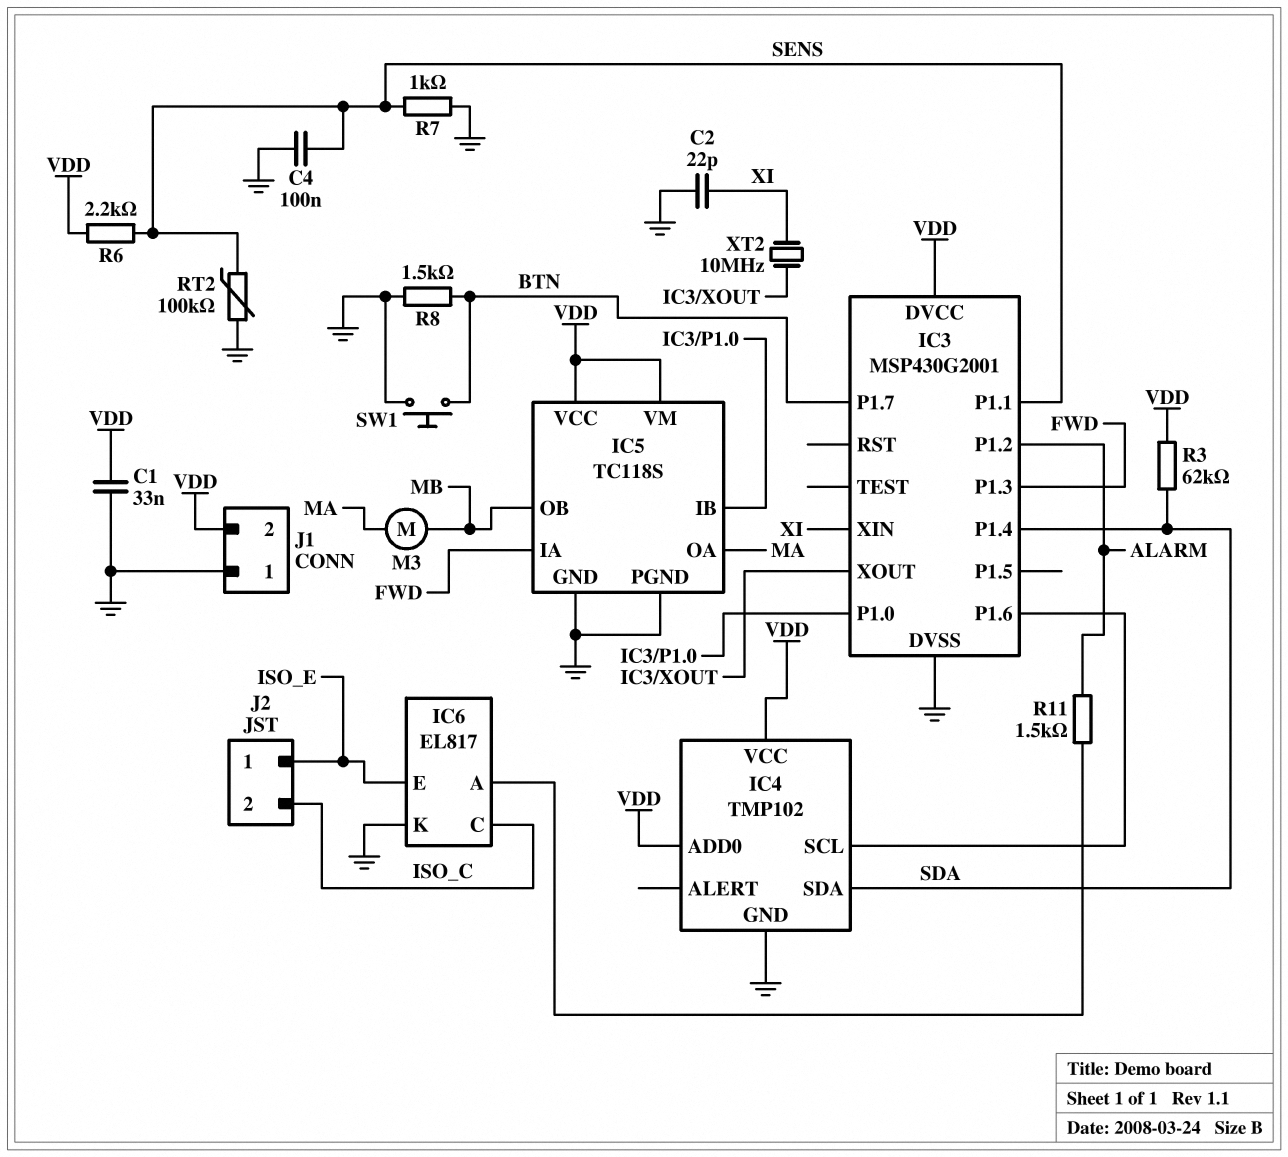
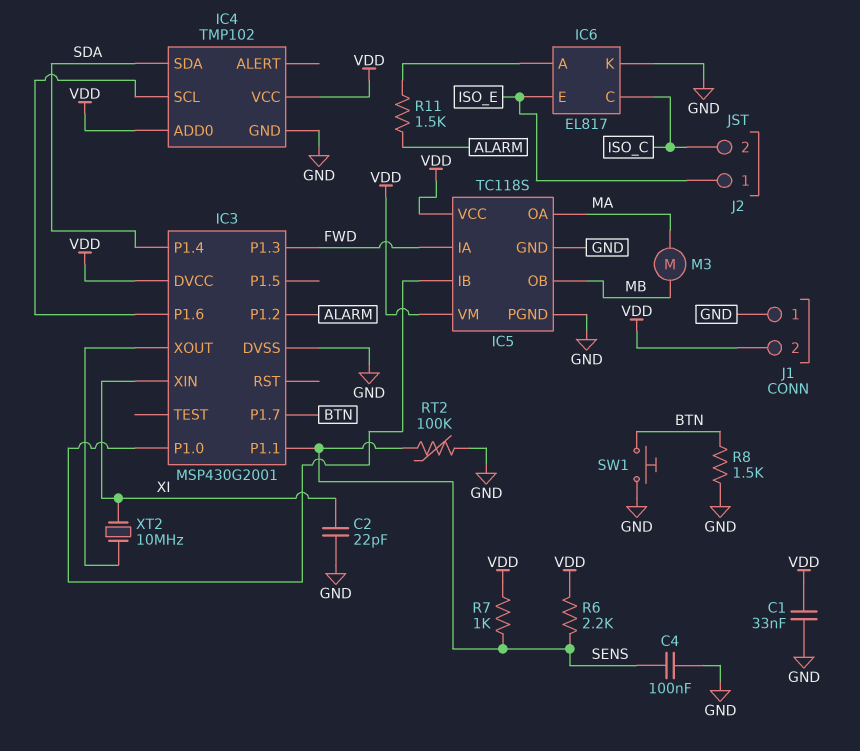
R3: 62k (SDA, VDD) -> none
R7: 1k (GND, SENS) -> 1k (SENS, VDD)

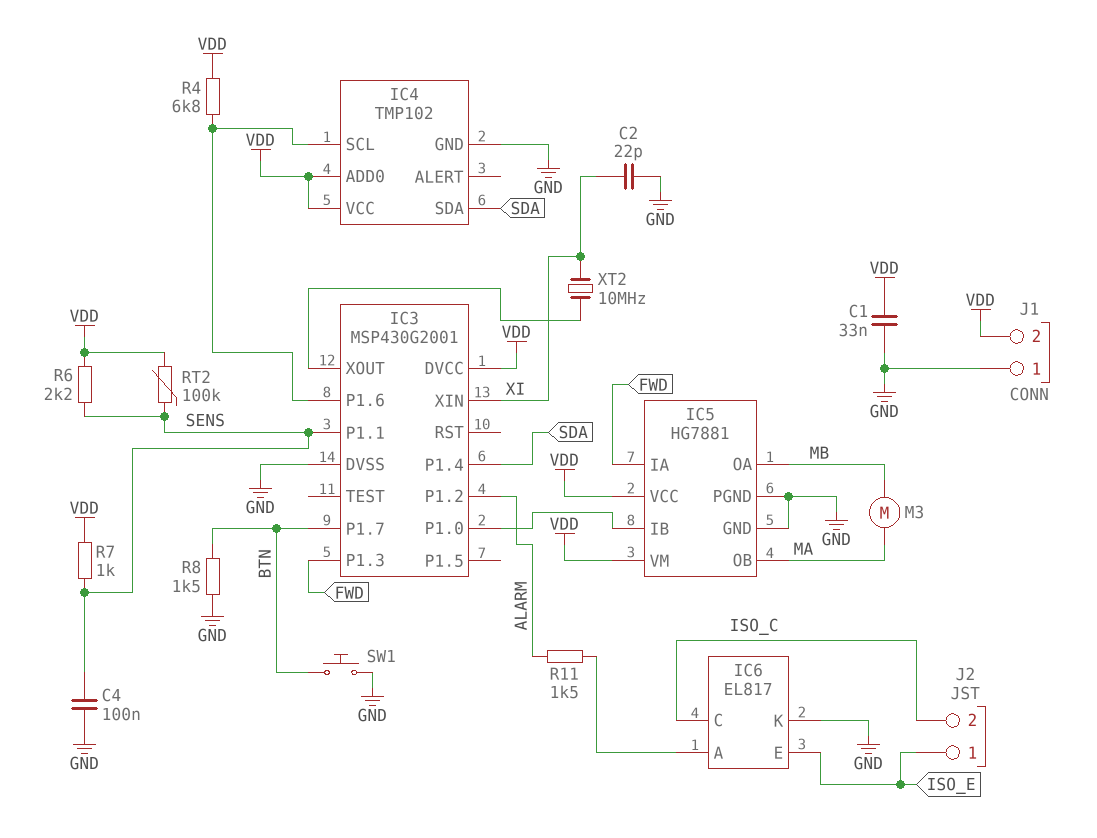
IC5: TC118S -> HG7881
IC5 pin OA: MA -> MB
IC5 pin OB: MB -> MA
R4: none -> 6.8k (IC3/P1.6, VDD)
RT2: 100k (GND, SENS) -> 100k (SENS, VDD)

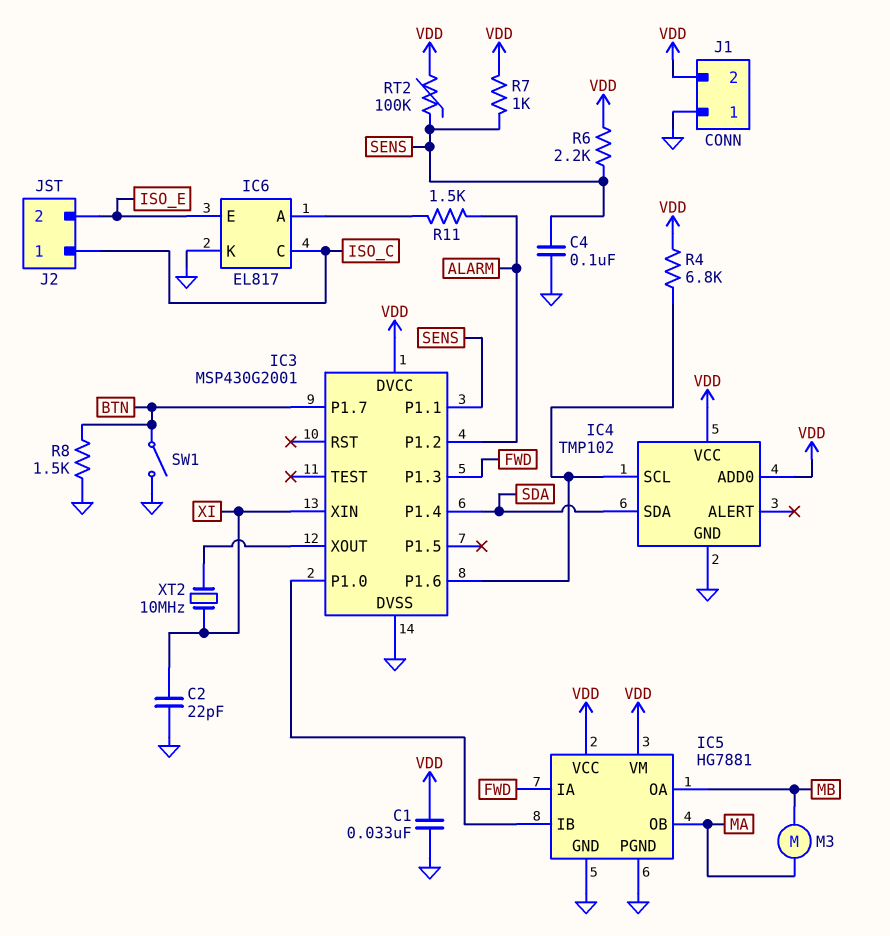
J2 pin 1: ISO_E -> ISO_C
J2 pin 2: ISO_C -> ISO_E
SW1: button (BTN, GND) -> switch (BTN, GND)

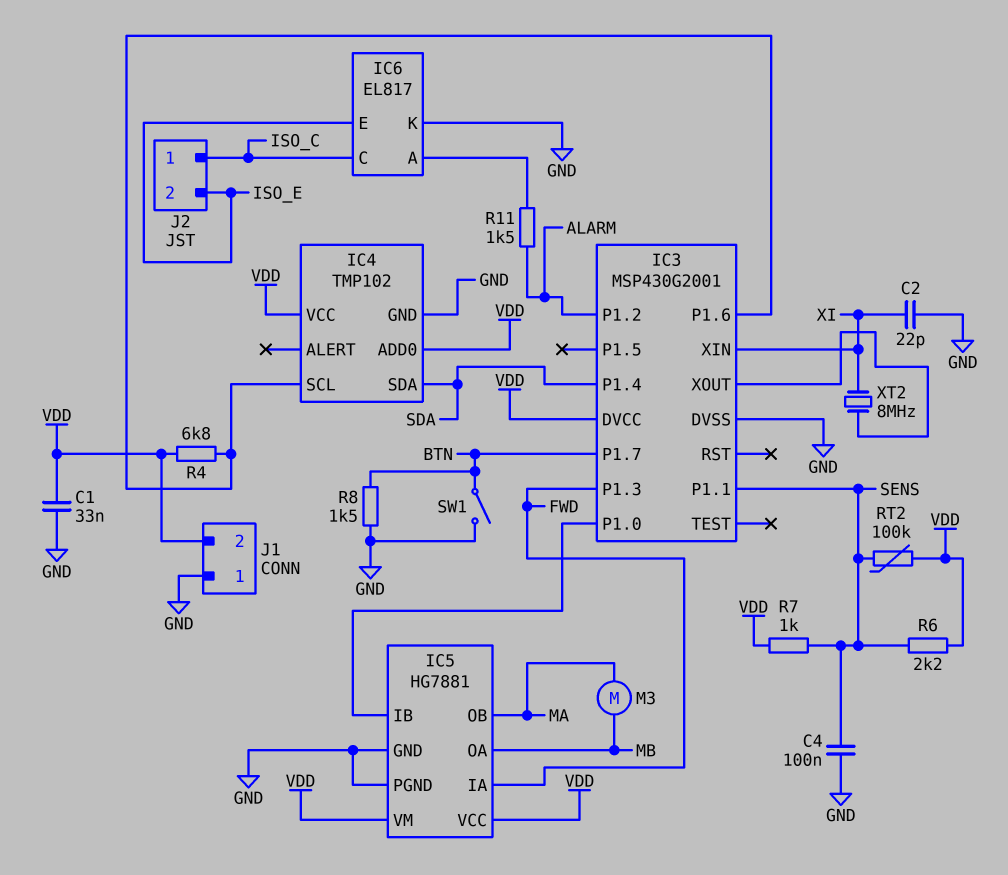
XT2: 10MHz (IC3/XOUT, XI) -> 8MHz (IC3/XOUT, XI)

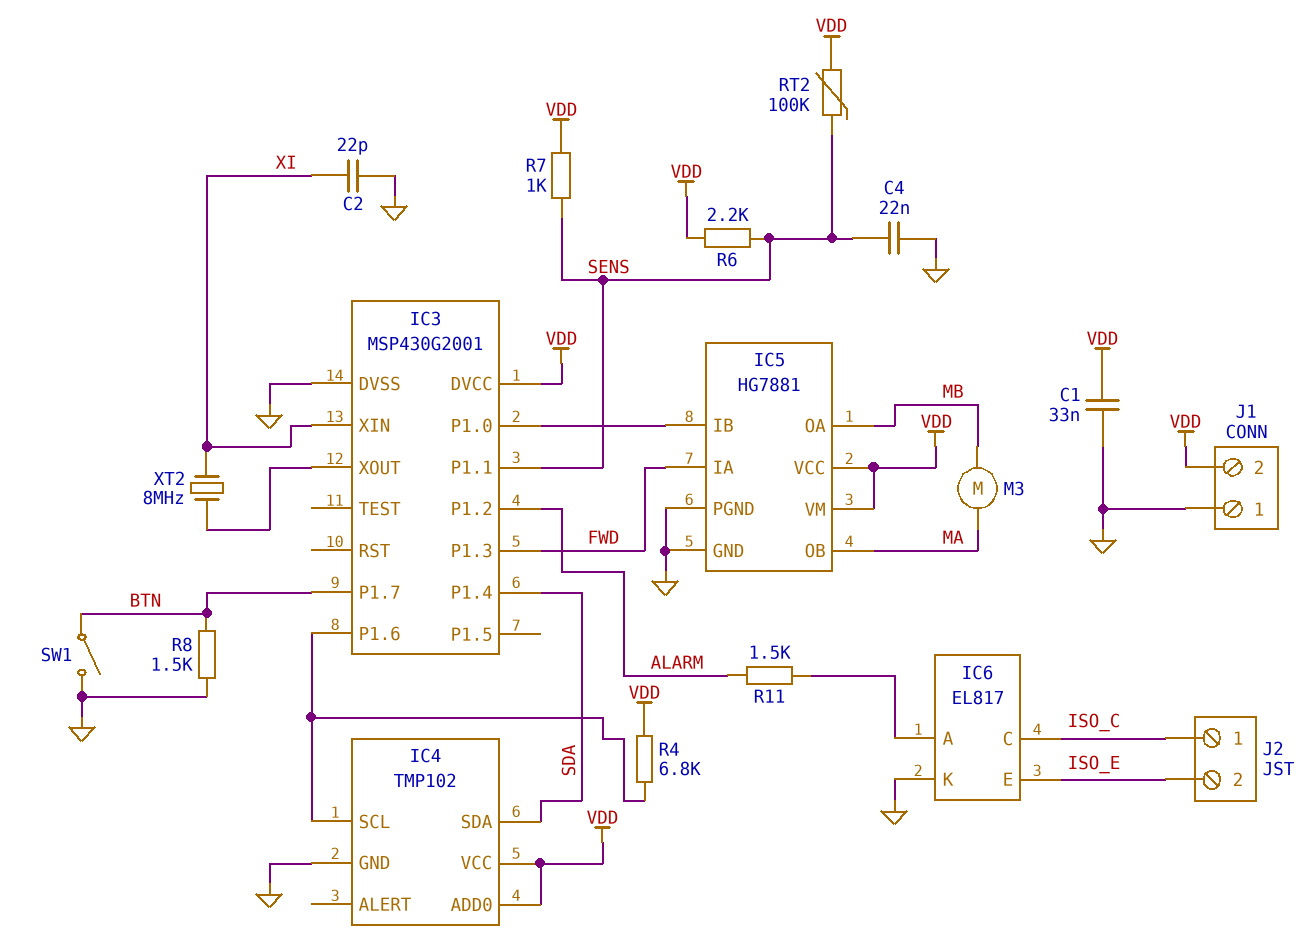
C4: 100nF (GND, SENS) -> 22nF (GND, SENS)

